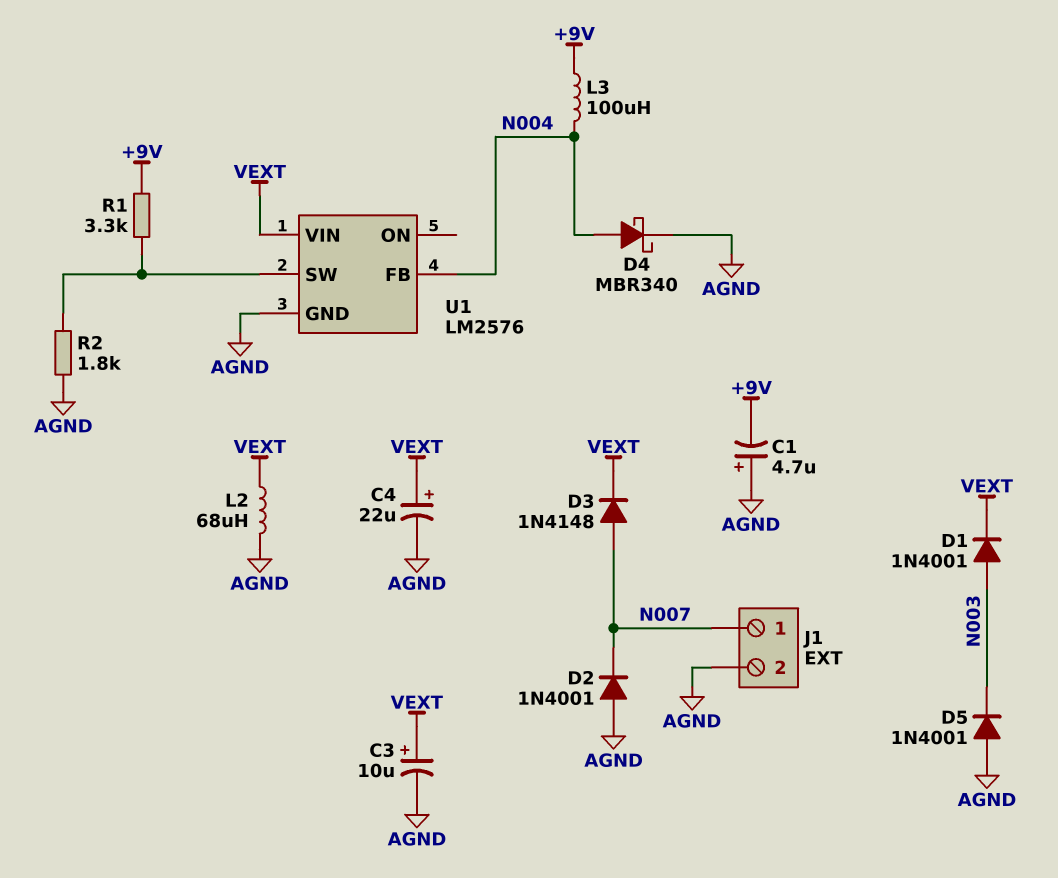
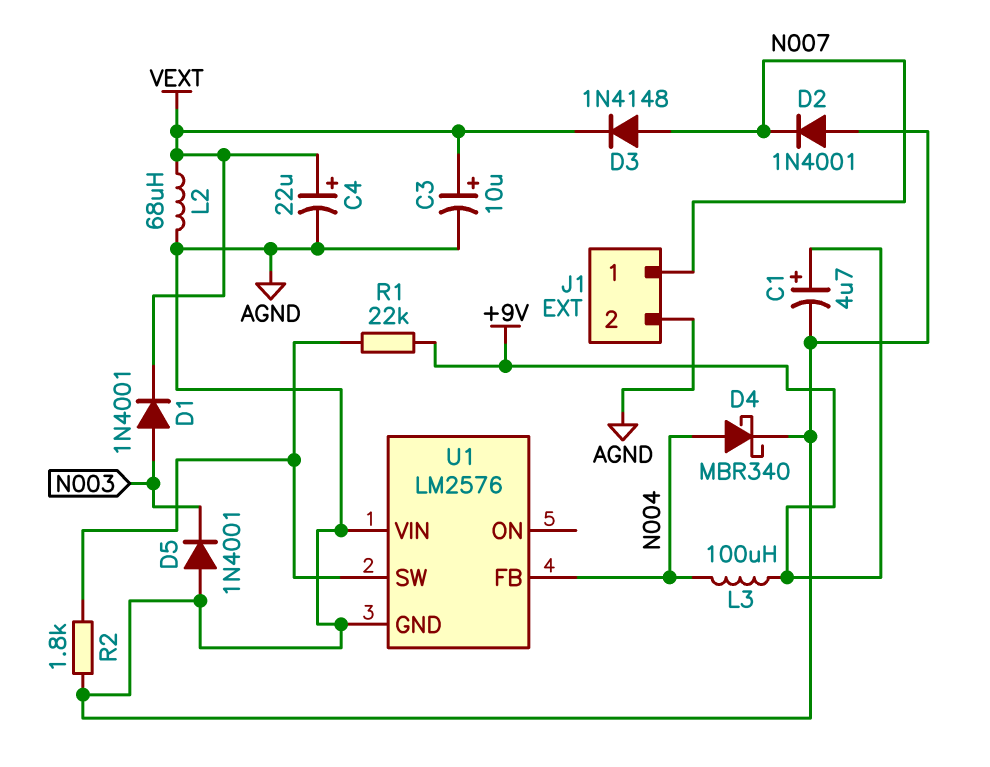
C1: 4.7uF (plus AGND, minus +9V) -> 4.7uF (plus +9V, minus AGND)
R1: 3.3k (+9V, U1/SW) -> 22k (+9V, U1/SW)
U1 pin VIN: VEXT -> AGND

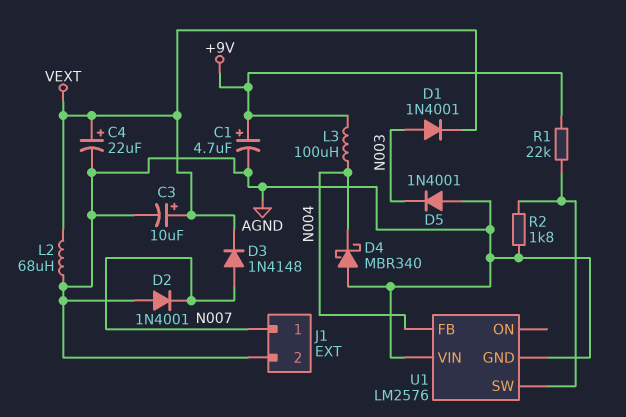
D4: schottky MBR340 (A N004, K AGND) -> schottky MBR340 (A AGND, K N004)

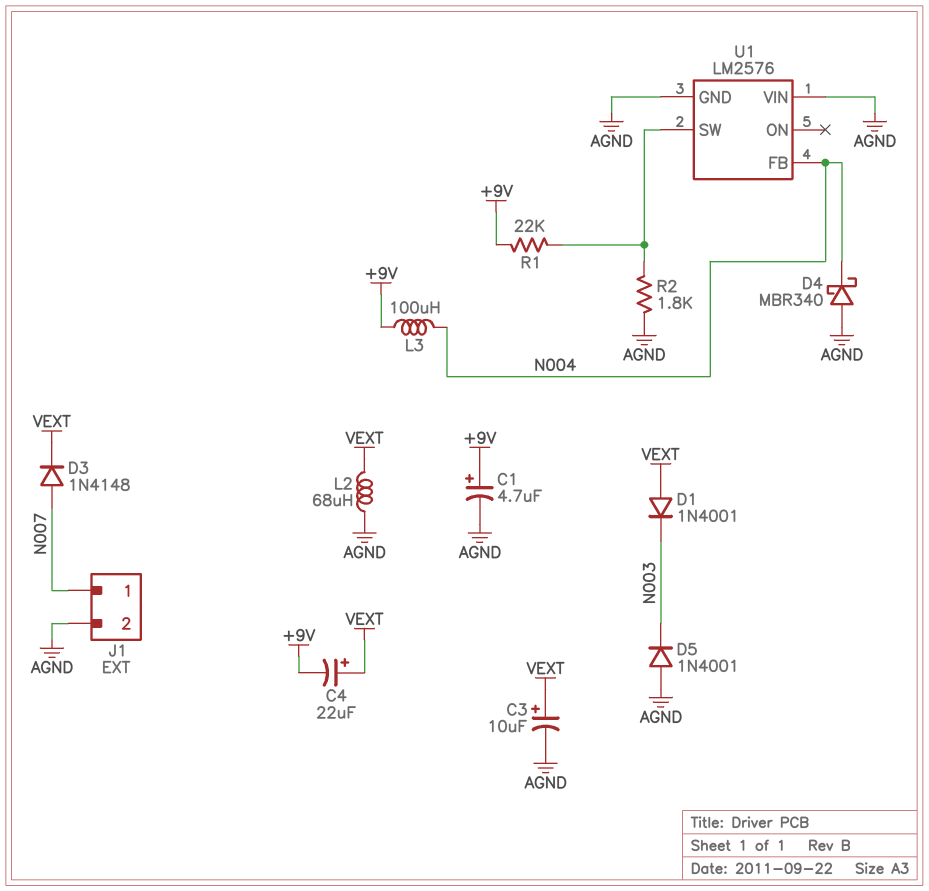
C4: 22uF (plus VEXT, minus AGND) -> 22uF (plus VEXT, minus +9V)
D1: diode 1N4001 (A N003, K VEXT) -> diode 1N4001 (A VEXT, K N003)
D2: diode 1N4001 (A AGND, K N007) -> none

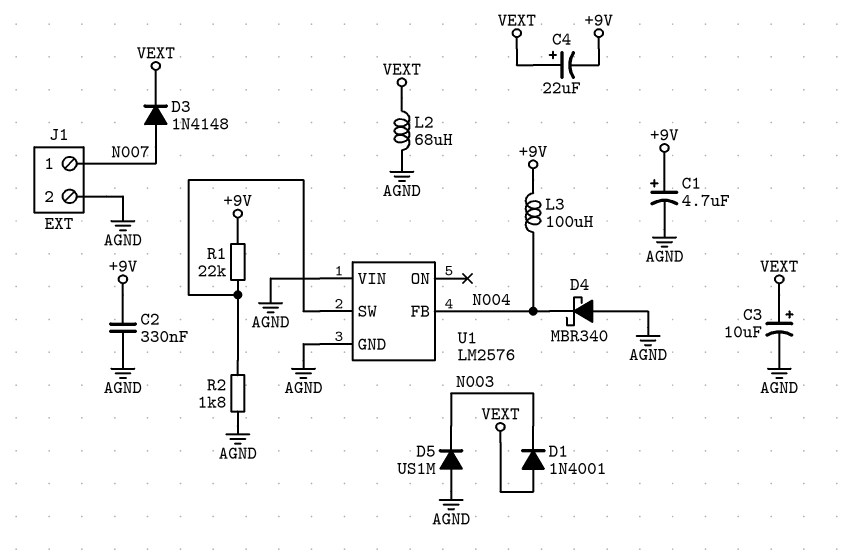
C2: none -> 330nF (+9V, AGND)
D5: diode 1N4001 (A AGND, K N003) -> diode US1M (A AGND, K N003)

